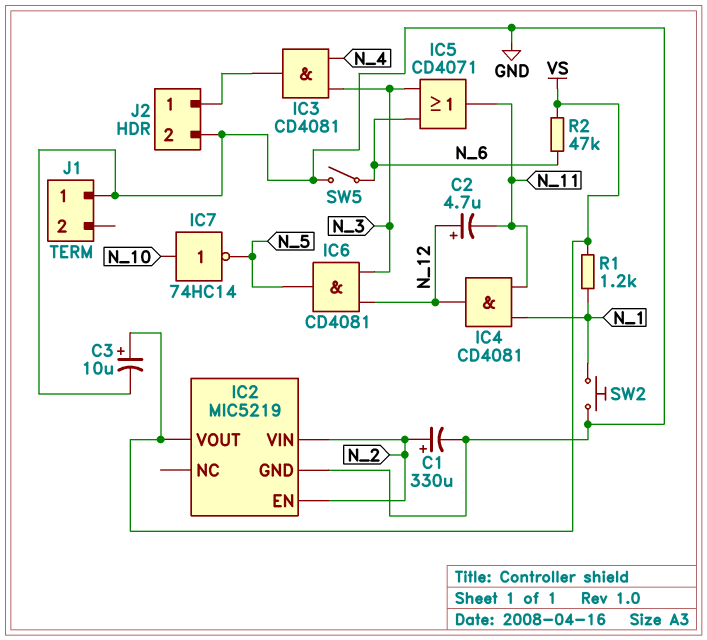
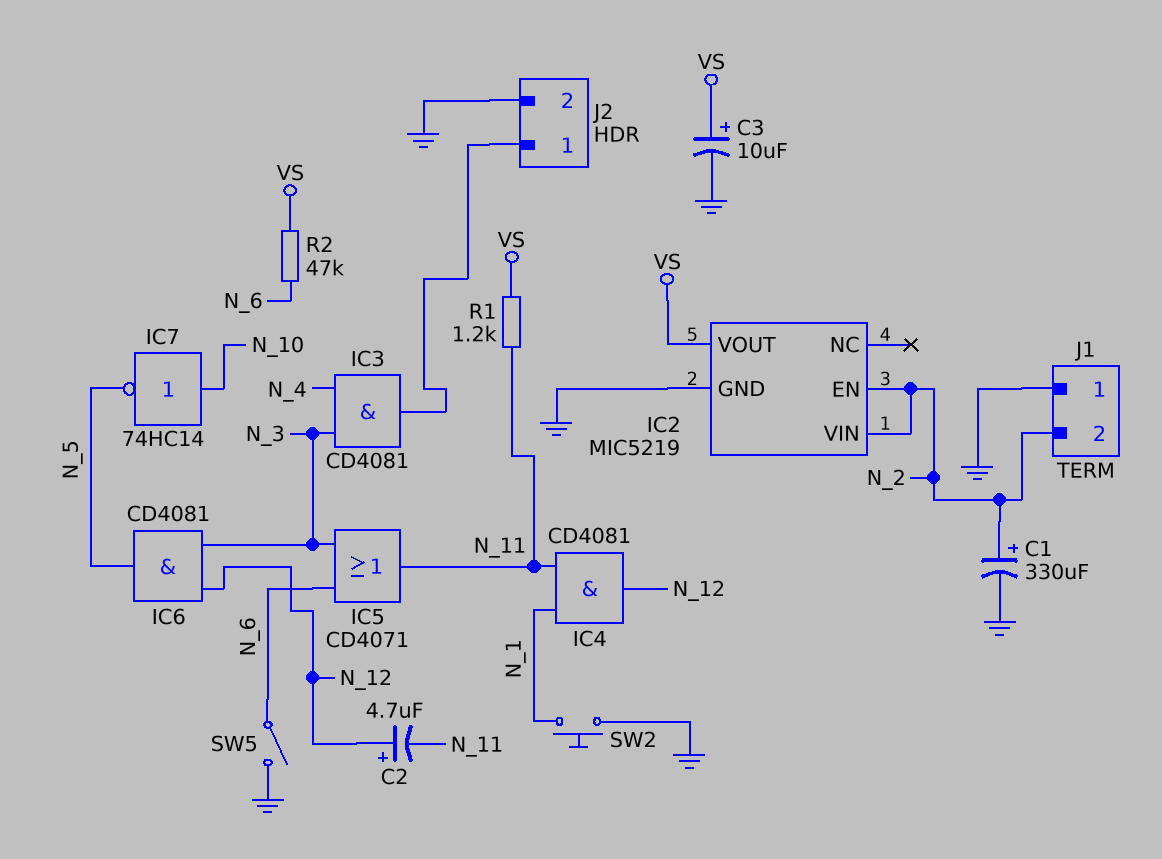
J1 pin 2: none -> N_2
R1: 1.2k (N_1, VS) -> 1.2k (N_11, VS)

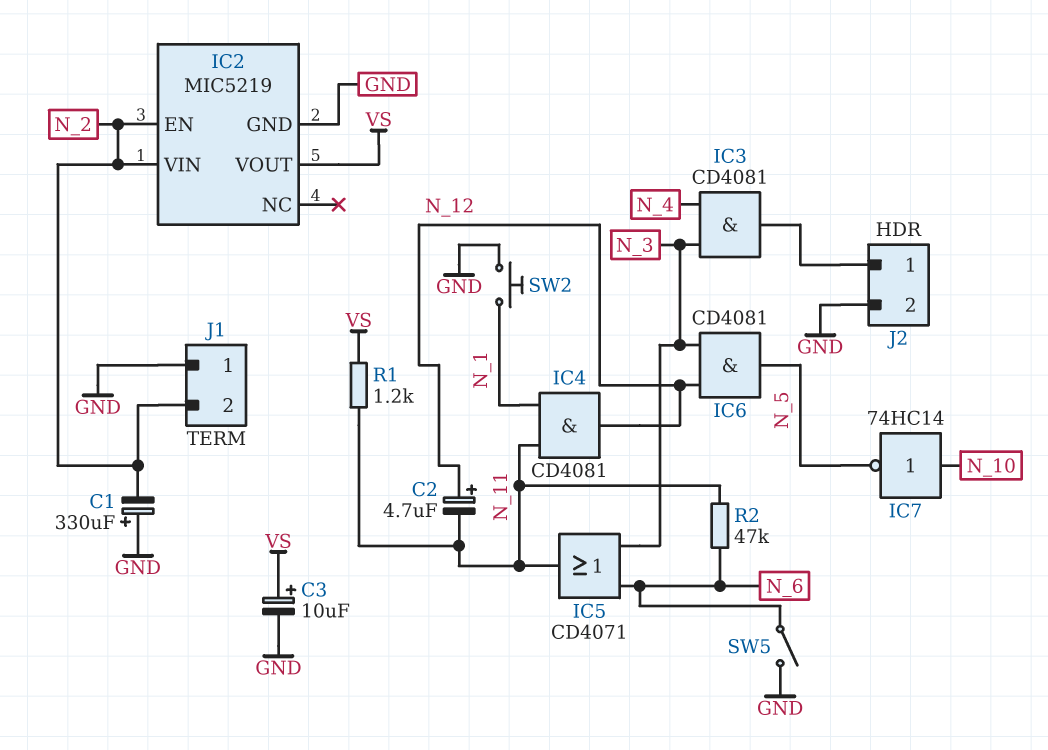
C1: 330uF (plus N_2, minus GND) -> 330uF (plus GND, minus N_2)
R2: 47k (N_6, VS) -> 47k (N_6, N_11)

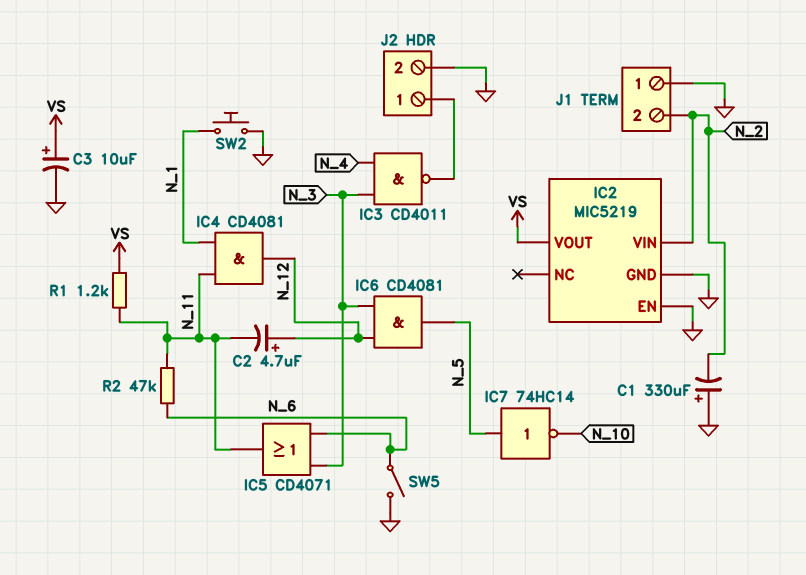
IC2 pin EN: N_2 -> GND
IC3: AND CD4081 (in N_3, in N_4, out J2/1) -> NAND CD4011 (in N_3, in N_4, out J2/1)
IC7: NOT 74HC14 (in N_10, out N_5) -> NOT 74HC14 (in N_5, out N_10)

